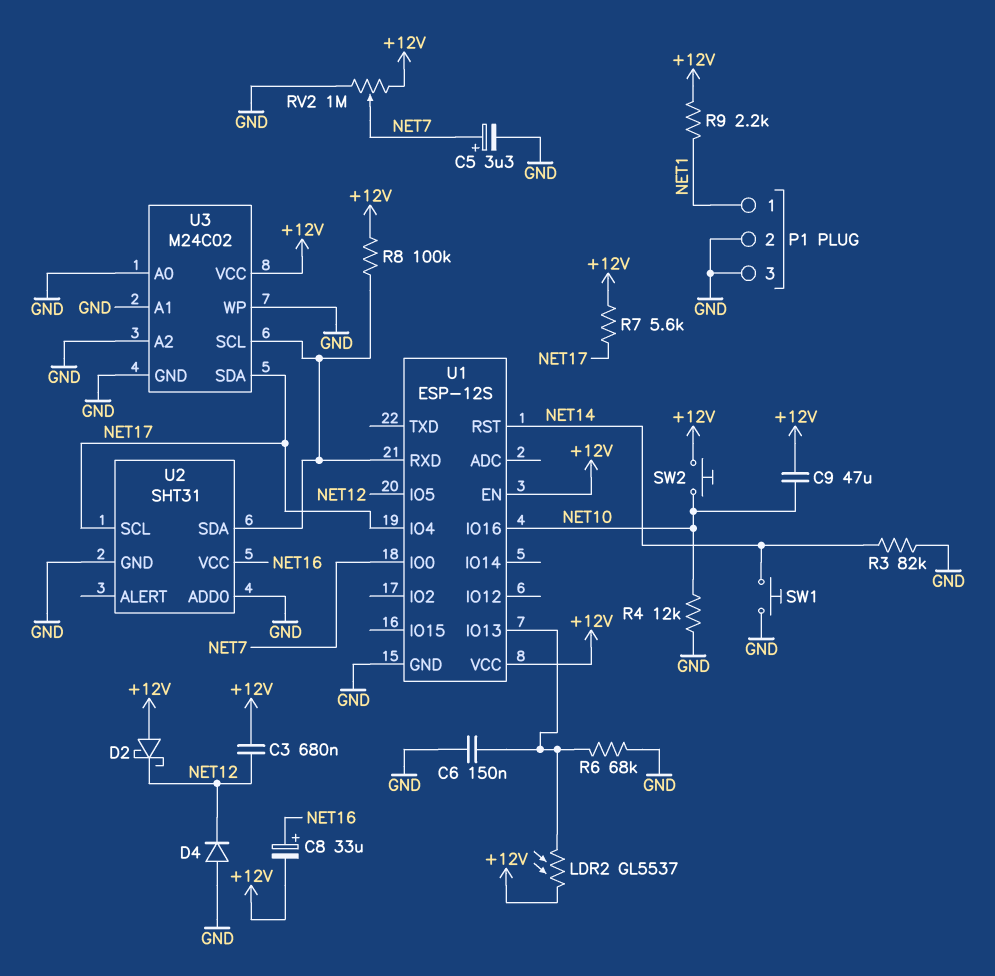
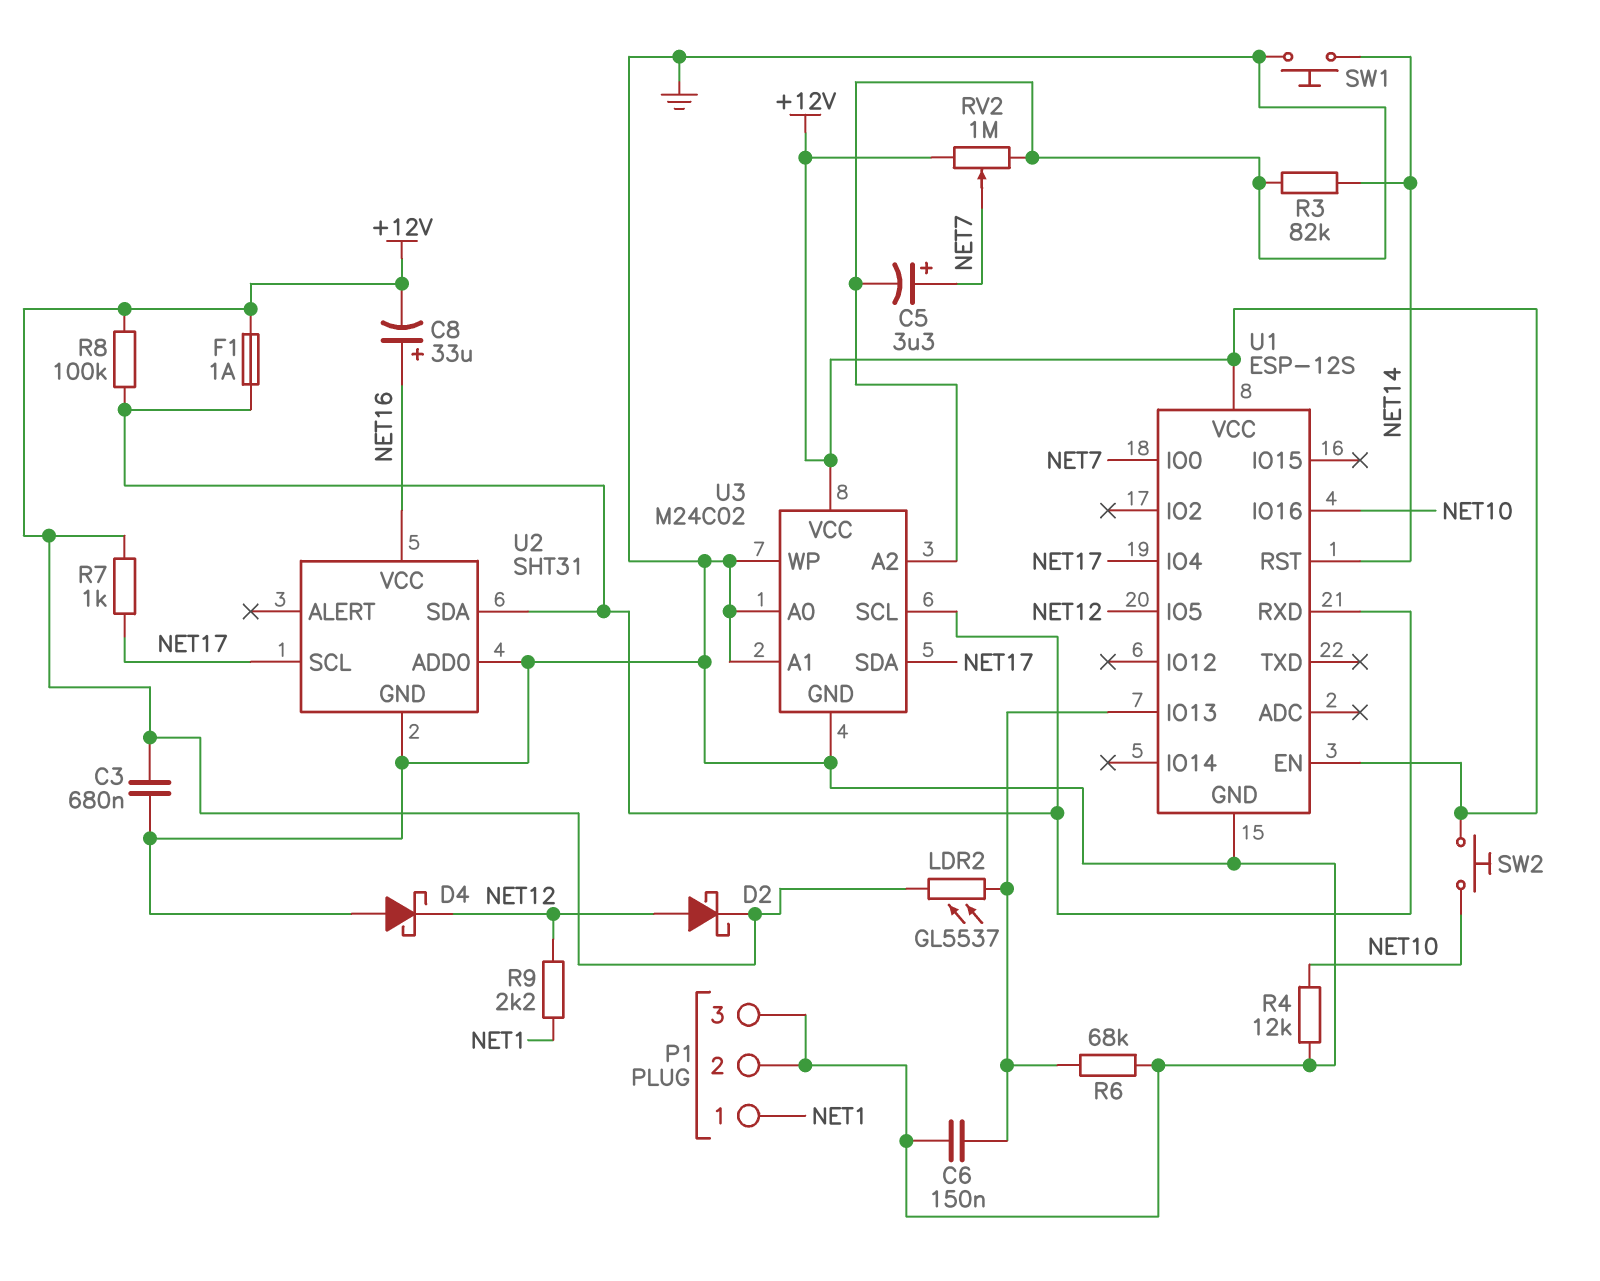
C3: 680nF (+12V, NET12) -> 680nF (+12V, GND)
C9: 47uF (+12V, NET10) -> none
D2: schottky (A +12V, K NET12) -> schottky (A NET12, K +12V)
D4: diode (A GND, K NET12) -> schottky (A GND, K NET12)
F1: none -> 1A (+12V, U1/RXD)
R7: 5.6k (+12V, NET17) -> 1k (+12V, NET17)
R9: 2.2k (+12V, NET1) -> 2.2k (NET1, NET12)

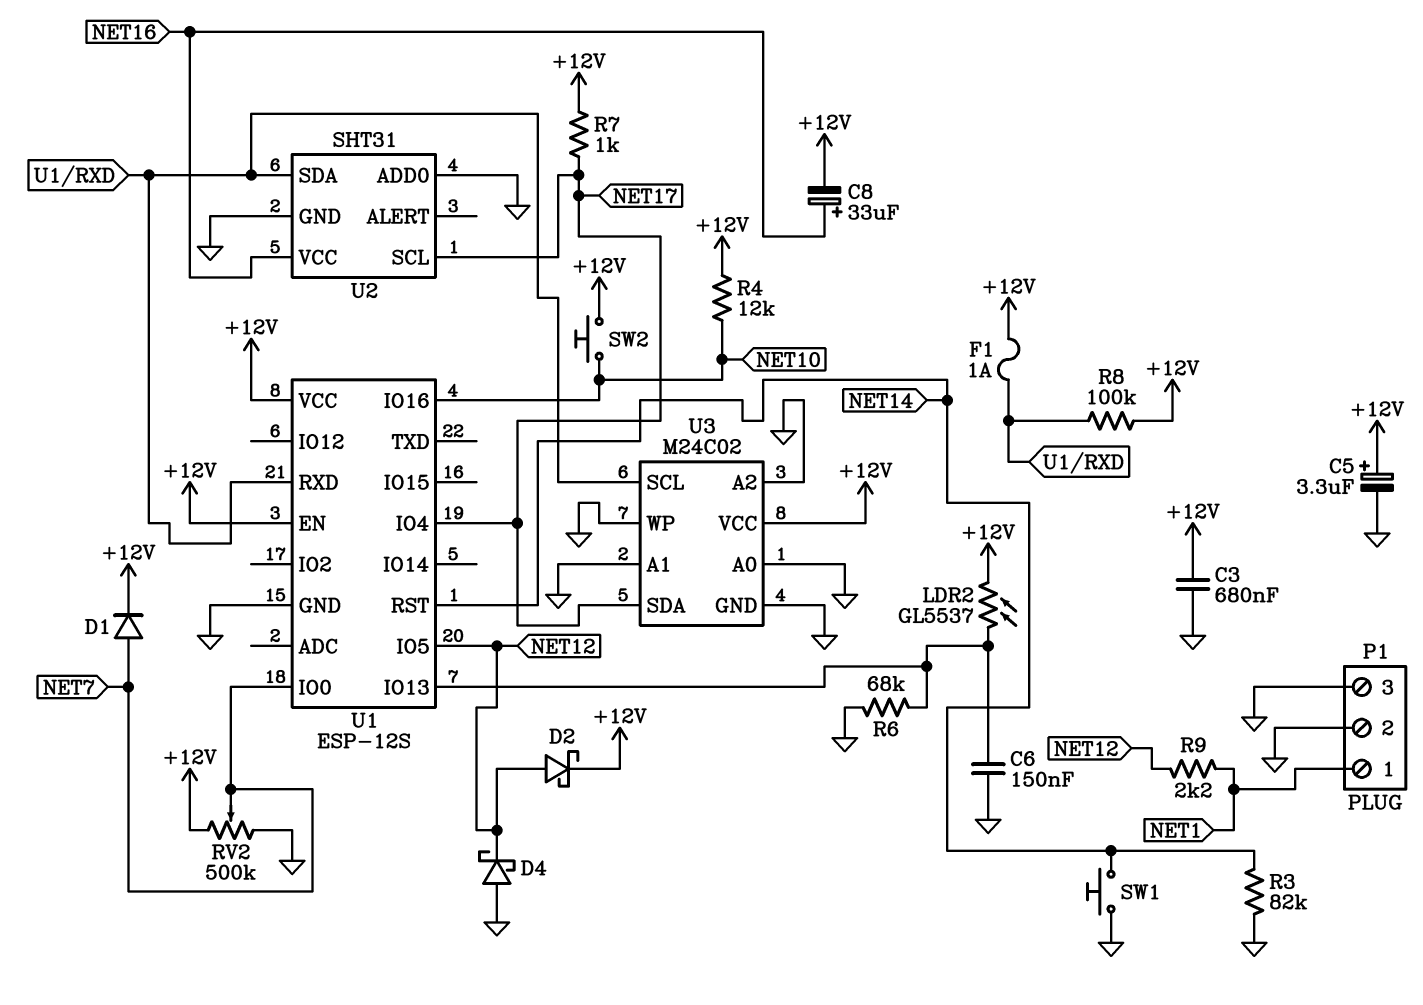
C5: 3.3uF (plus NET7, minus GND) -> 3.3uF (plus +12V, minus GND)
D1: none -> diode (A NET7, K +12V)
R4: 12k (GND, NET10) -> 12k (+12V, NET10)
RV2: 1M (+12V, GND, wiper NET7) -> 500k (+12V, GND, wiper NET7)

